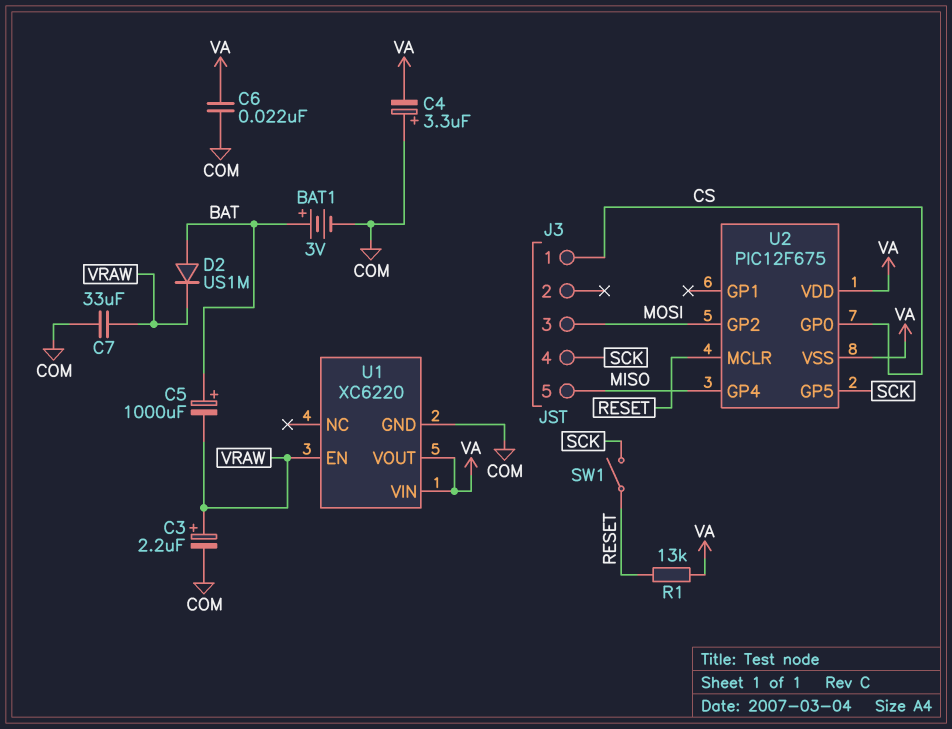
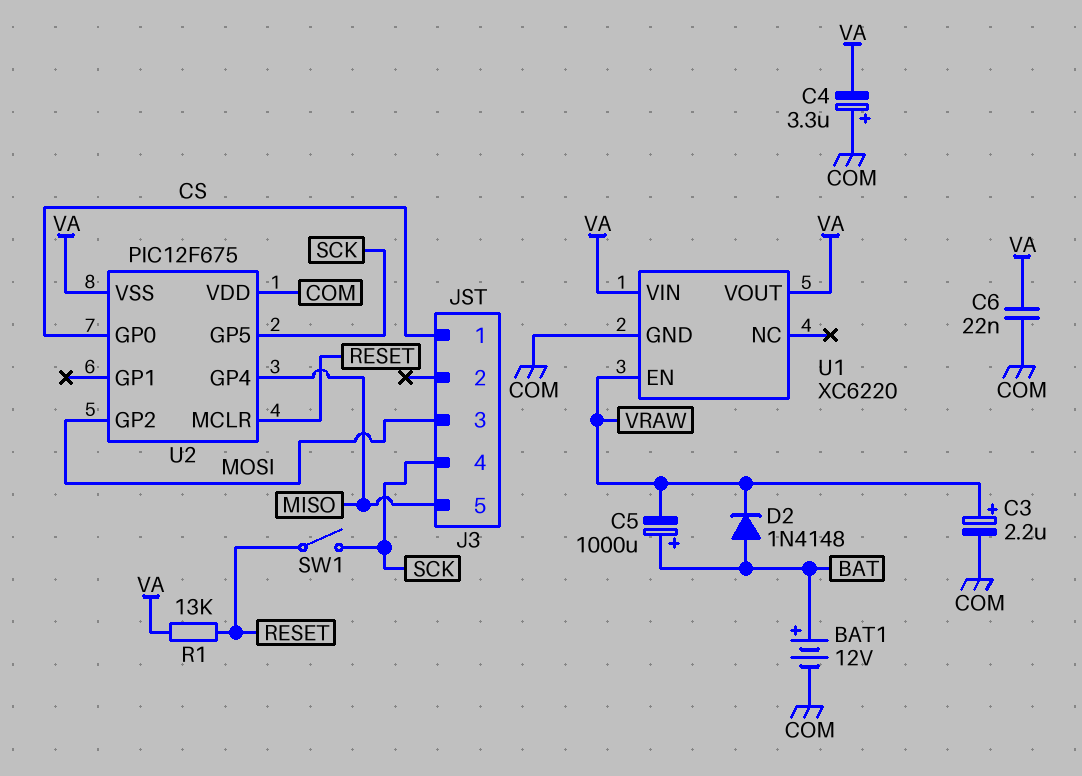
BAT1: 3V (plus BAT, minus COM) -> 12V (plus BAT, minus COM)
C7: 33uF (COM, VRAW) -> none
D2: diode US1M (A BAT, K VRAW) -> diode 1N4148 (A BAT, K VRAW)
U2 pin VDD: VA -> COM

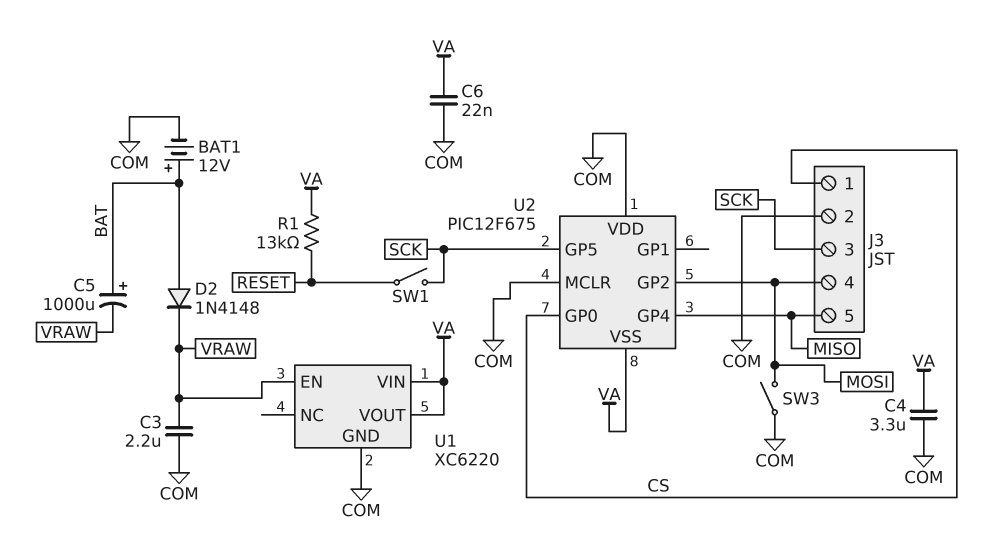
C3: 2.2uF (plus VRAW, minus COM) -> 2.2uF (COM, VRAW)
C4: 3.3uF (plus COM, minus VA) -> 3.3uF (COM, VA)
J3 pin 2: none -> COM
J3 pin 3: MOSI -> SCK
J3 pin 4: SCK -> MOSI
SW3: none -> switch (COM, MOSI)
U2 pin MCLR: RESET -> COM

